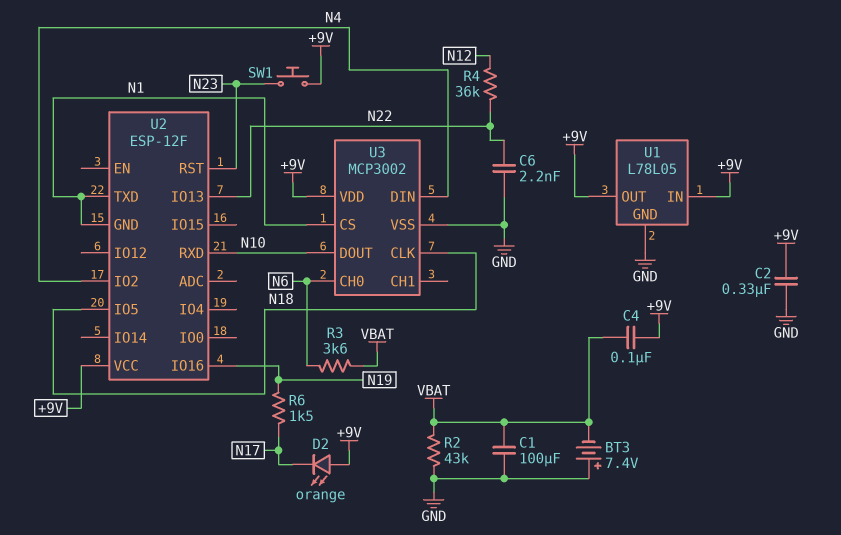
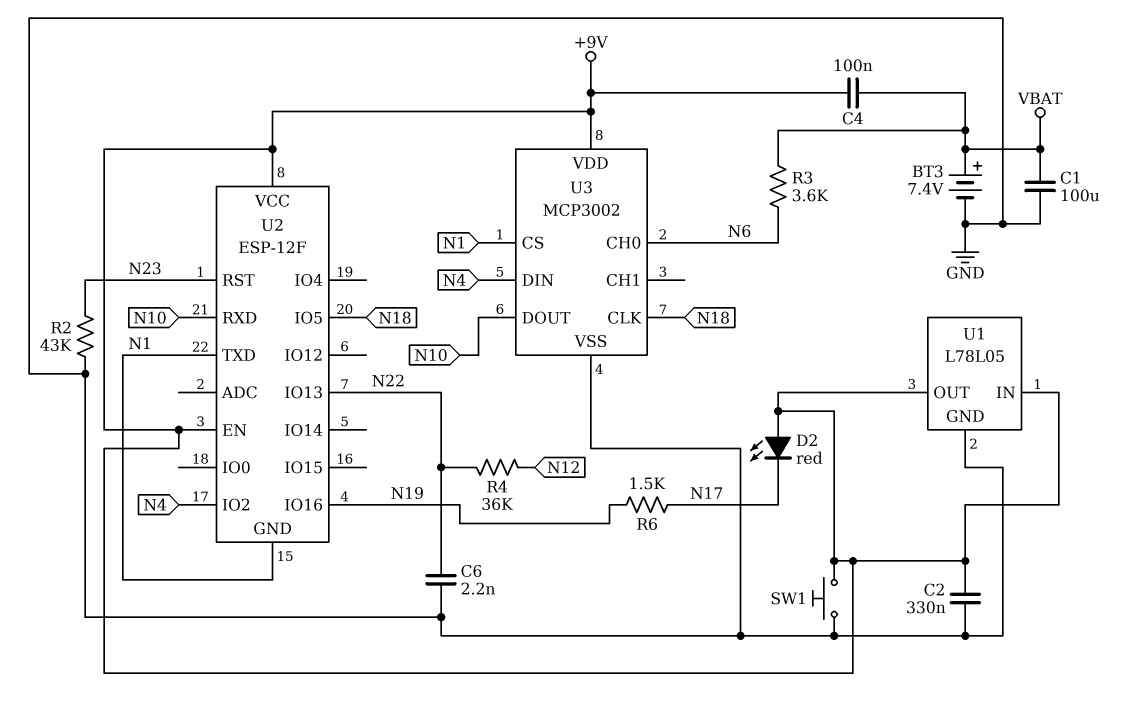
BT3: 7.4V (plus GND, minus VBAT) -> 7.4V (plus VBAT, minus GND)
D2: LED orange (A +9V, K N17) -> LED red (A +9V, K N17)
R2: 43k (GND, VBAT) -> 43k (GND, N23)
SW1: button (+9V, N23) -> button (+9V, GND)
U2 pin EN: none -> +9V

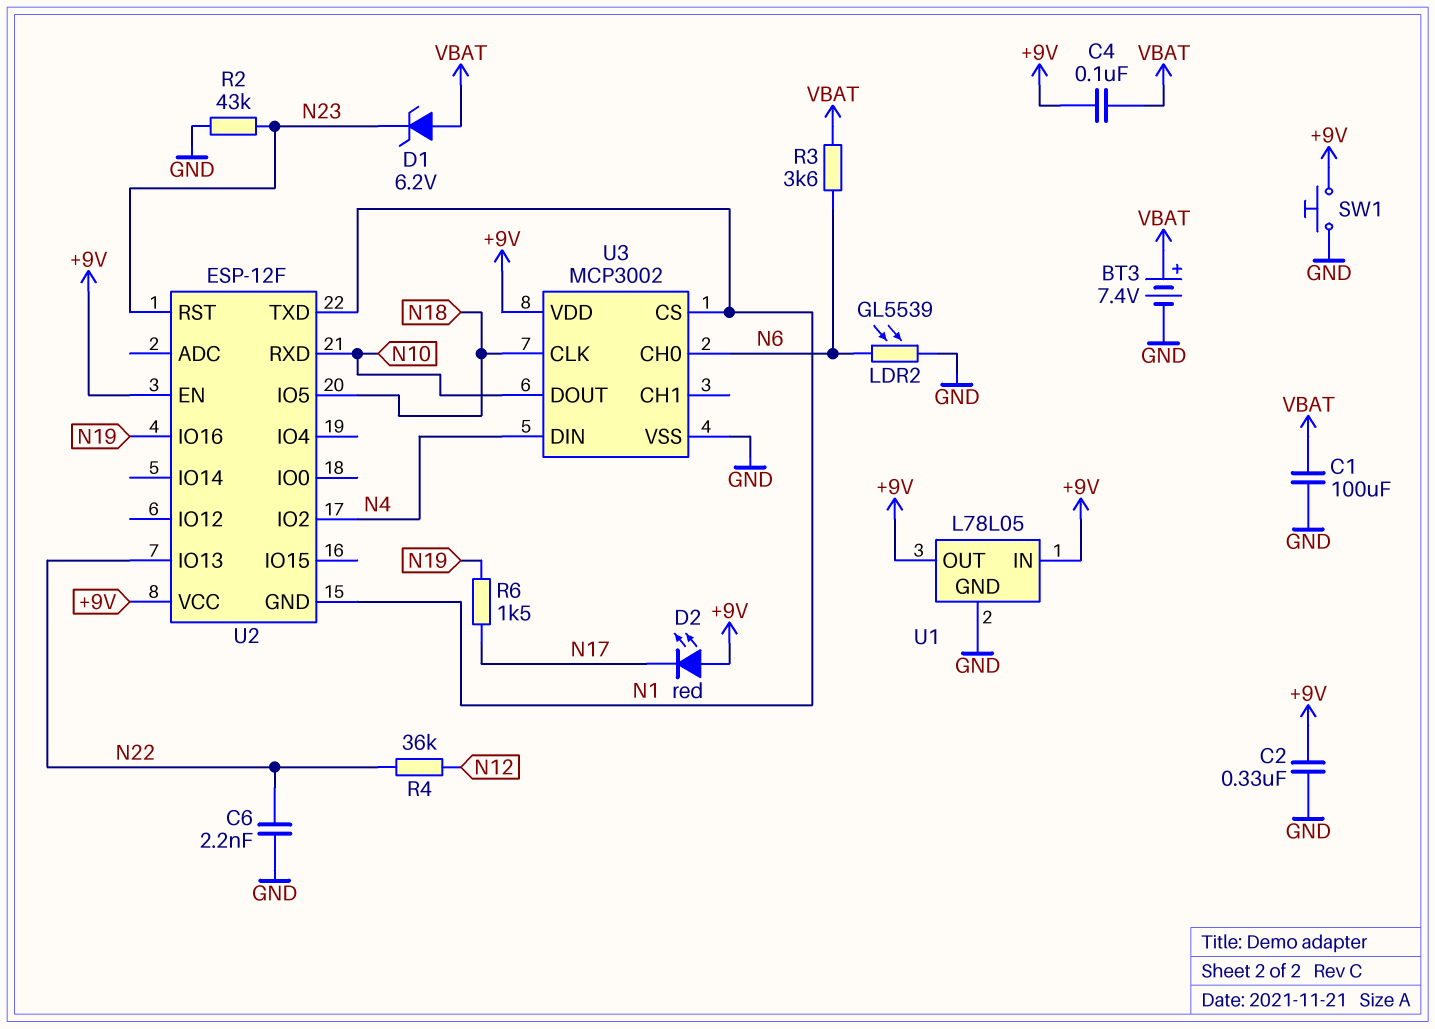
D1: none -> zener 6.2V (A VBAT, K N23)
LDR2: none -> GL5539 (GND, N6)

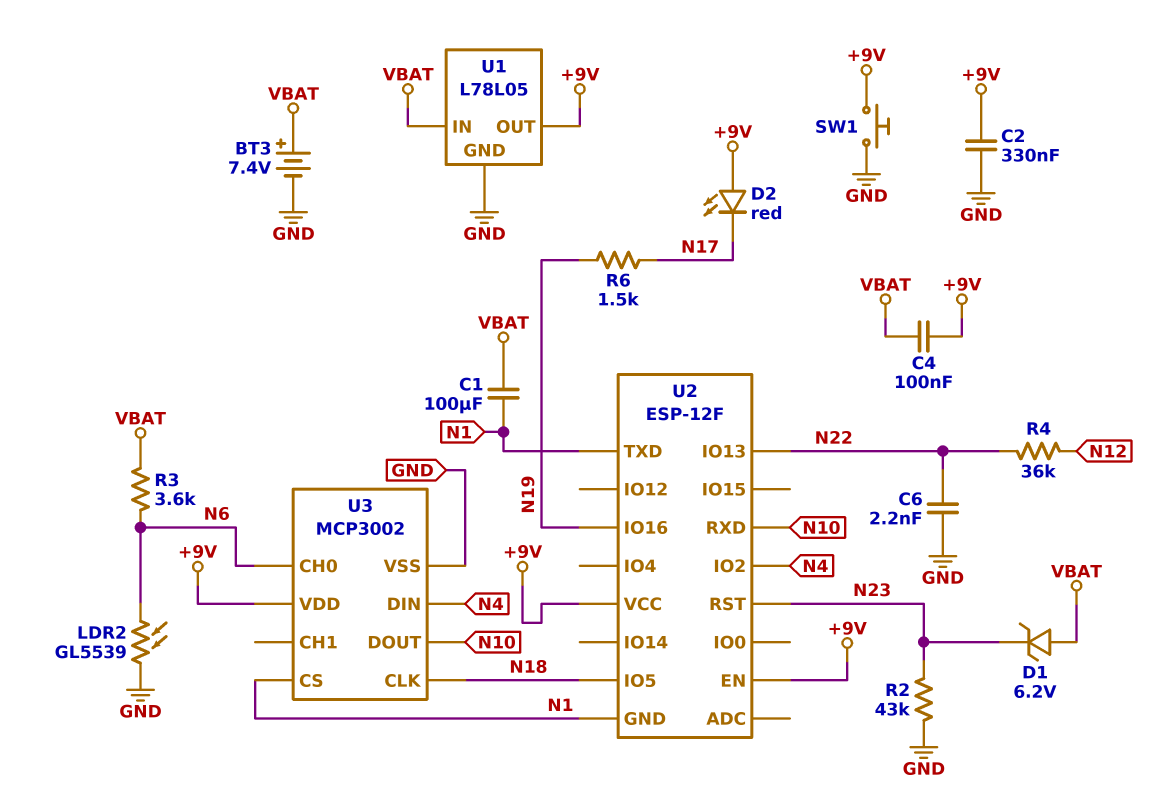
C1: 100uF (GND, VBAT) -> 100uF (N1, VBAT)
U1 pin IN: +9V -> VBAT

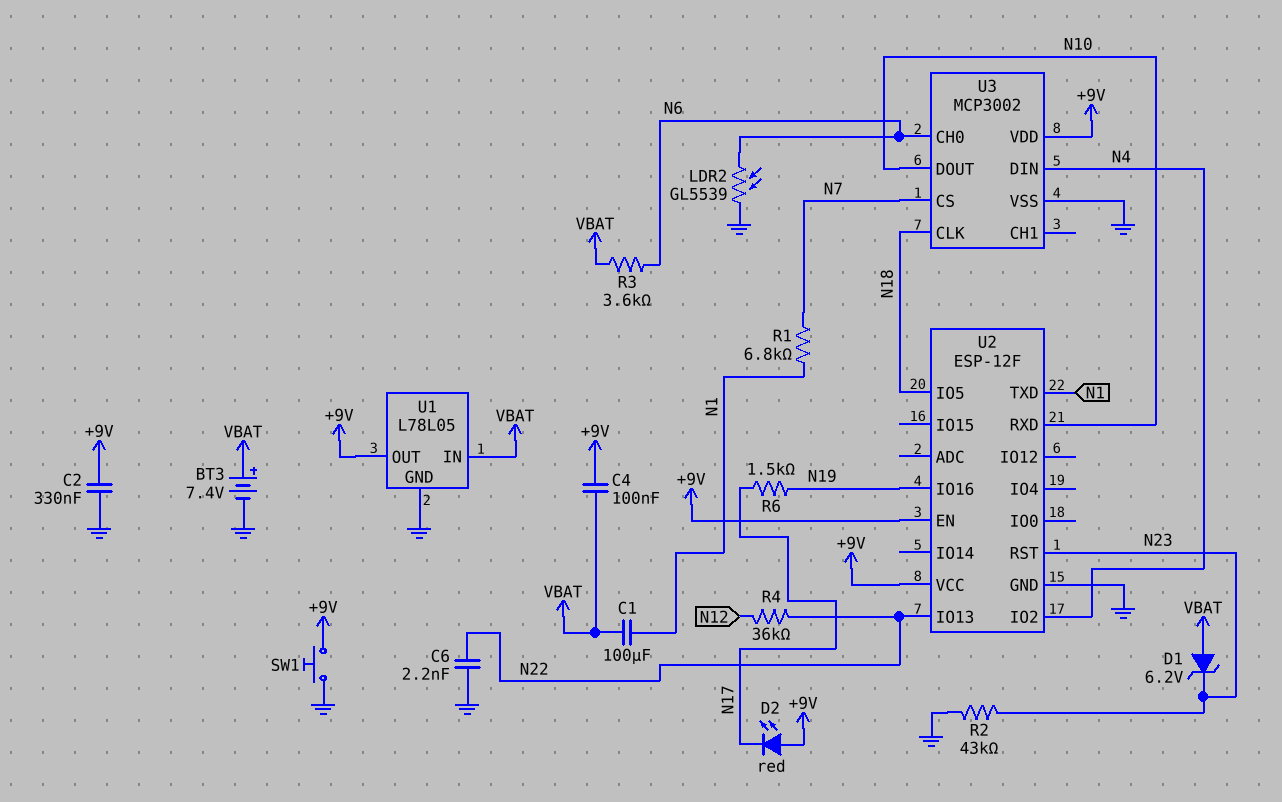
R1: none -> 6.8k (N1, N7)
U2 pin GND: N1 -> GND
U3 pin CS: N1 -> N7

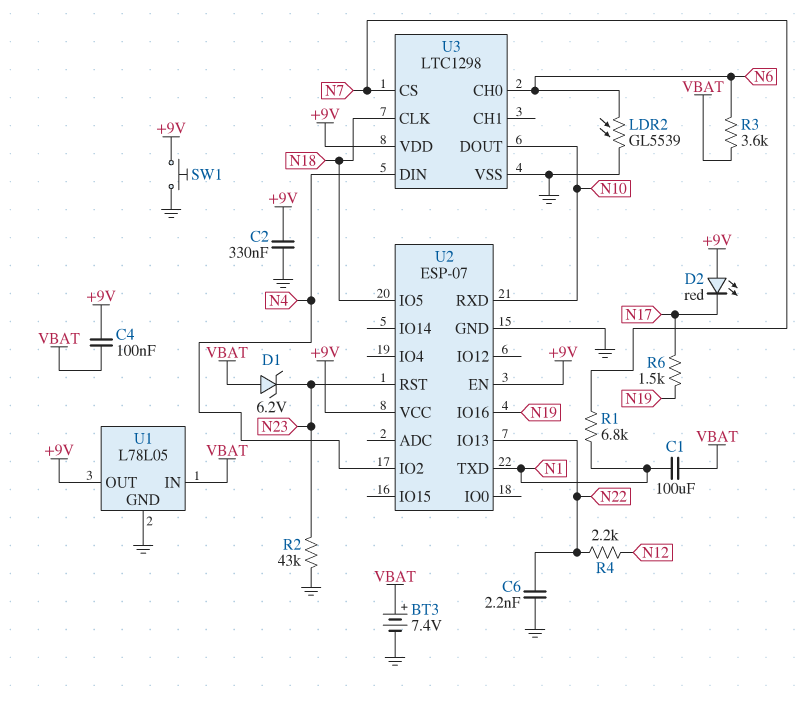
R4: 36k (N12, N22) -> 2.2k (N12, N22)
U2: ESP-12F -> ESP-07
U3: MCP3002 -> LTC1298

